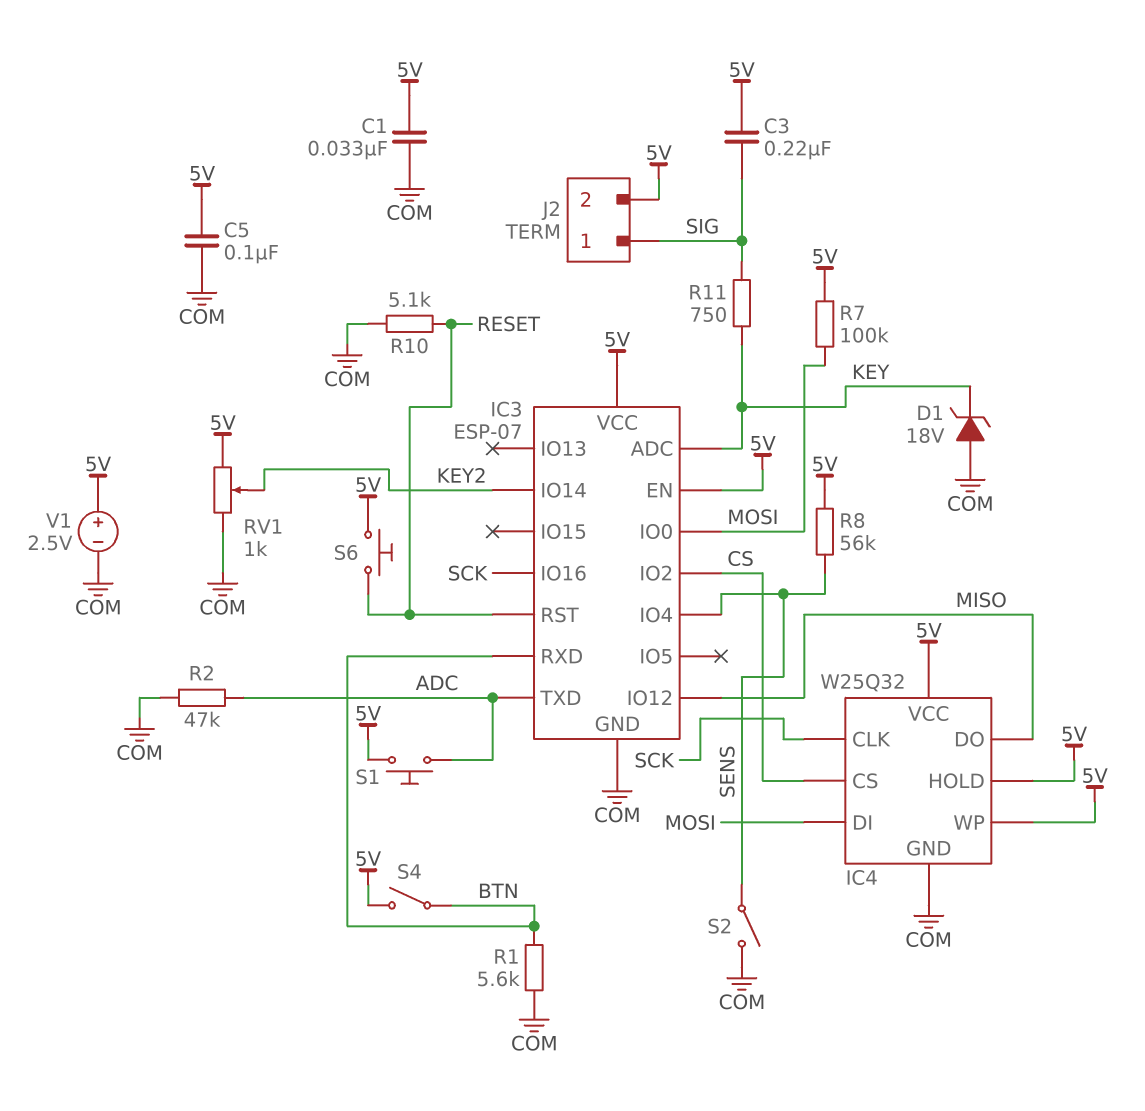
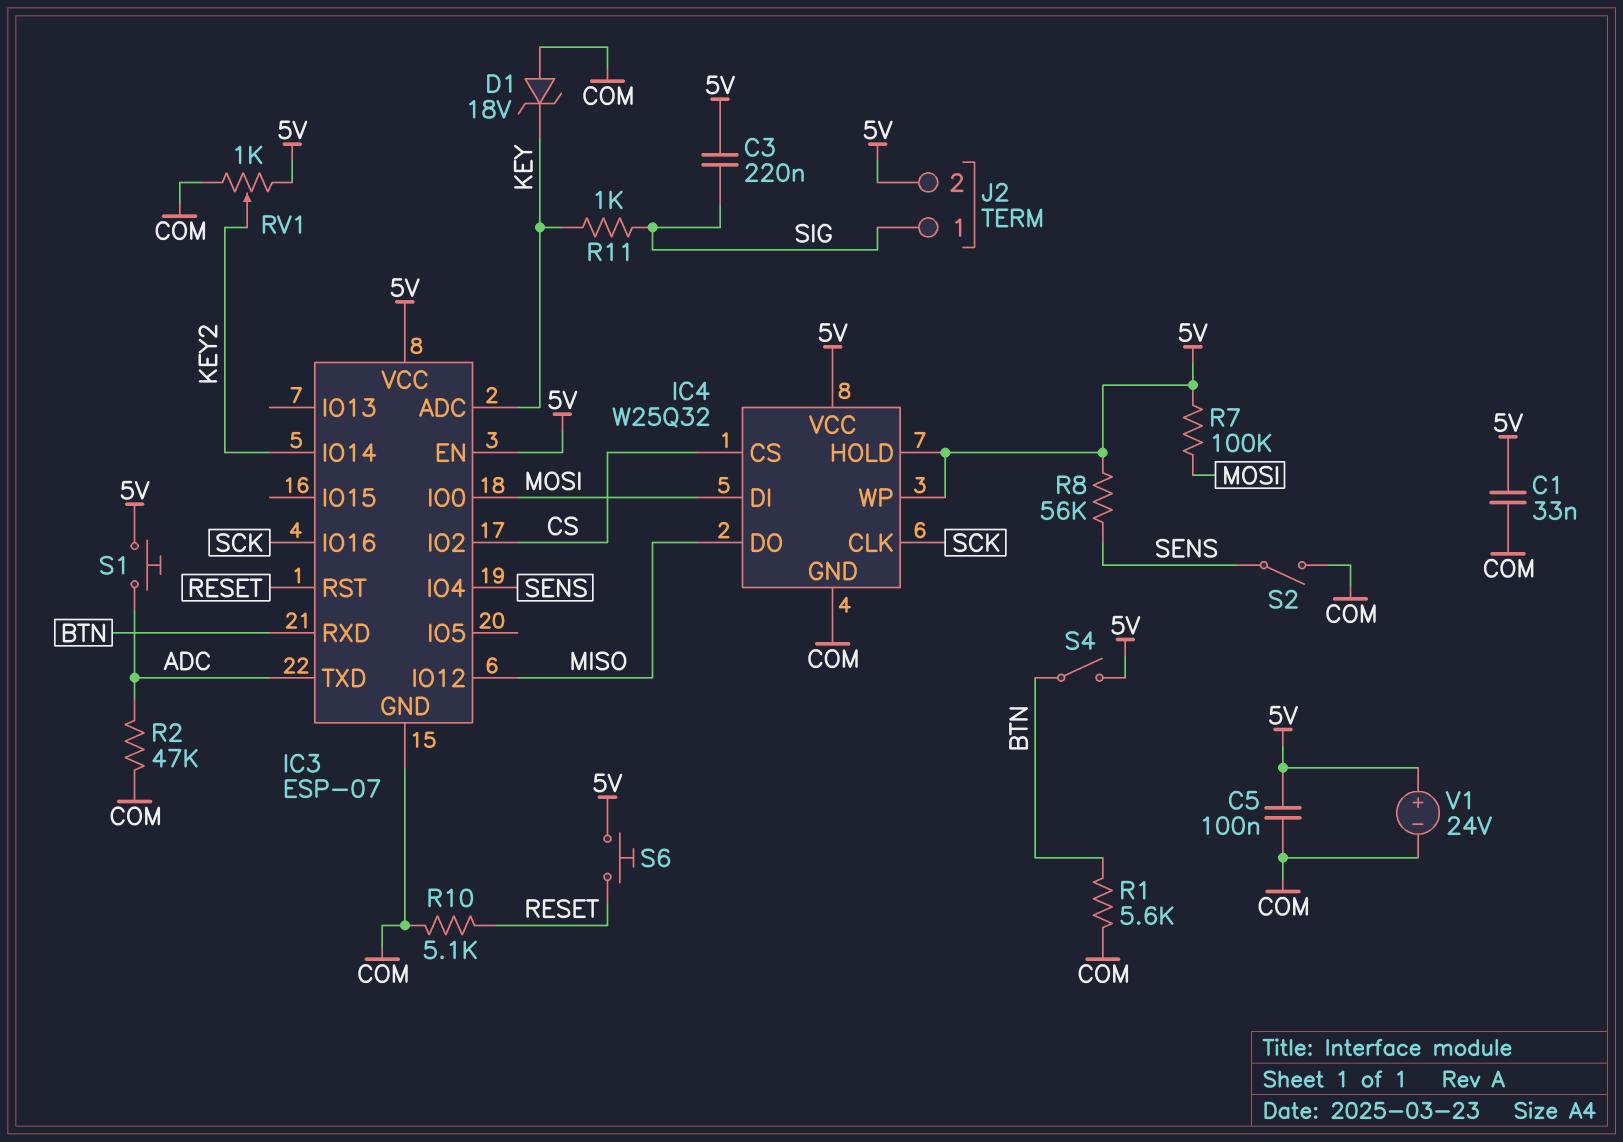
R11: 750 (KEY, SIG) -> 1k (KEY, SIG)
V1: 2.5V (plus 5V, minus COM) -> 24V (plus 5V, minus COM)

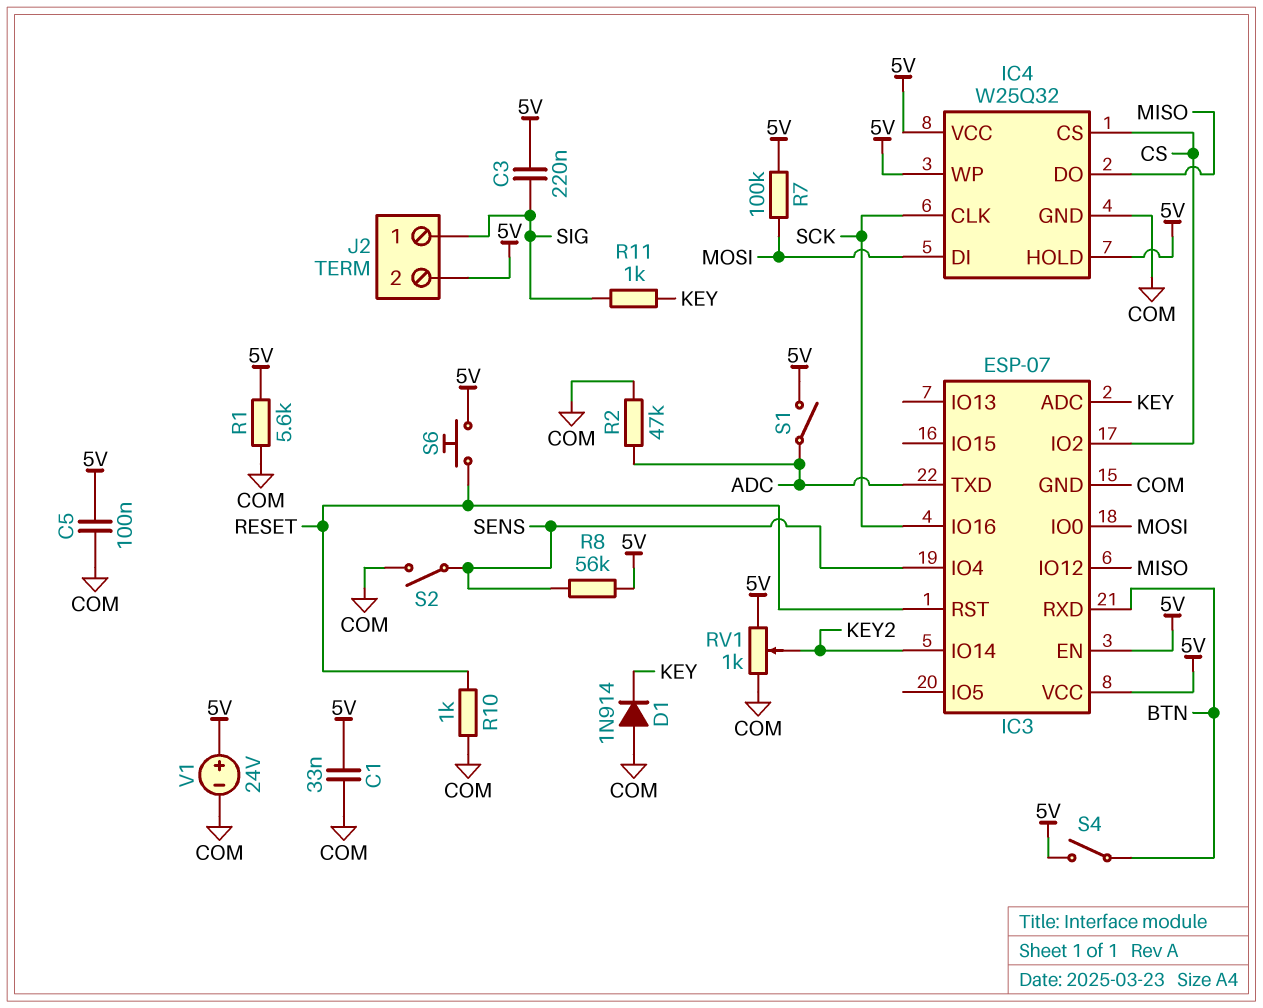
D1: zener 18V (A COM, K KEY) -> diode 1N914 (A COM, K KEY)
R1: 5.6k (BTN, COM) -> 5.6k (5V, COM)
R10: 5.1k (COM, RESET) -> 1k (COM, RESET)
S1: button (5V, ADC) -> switch (5V, ADC)

